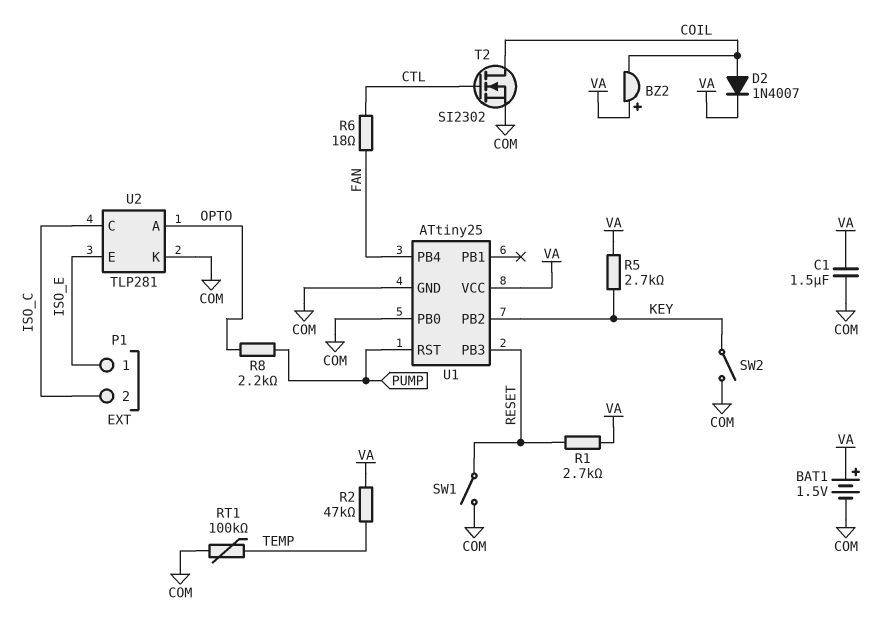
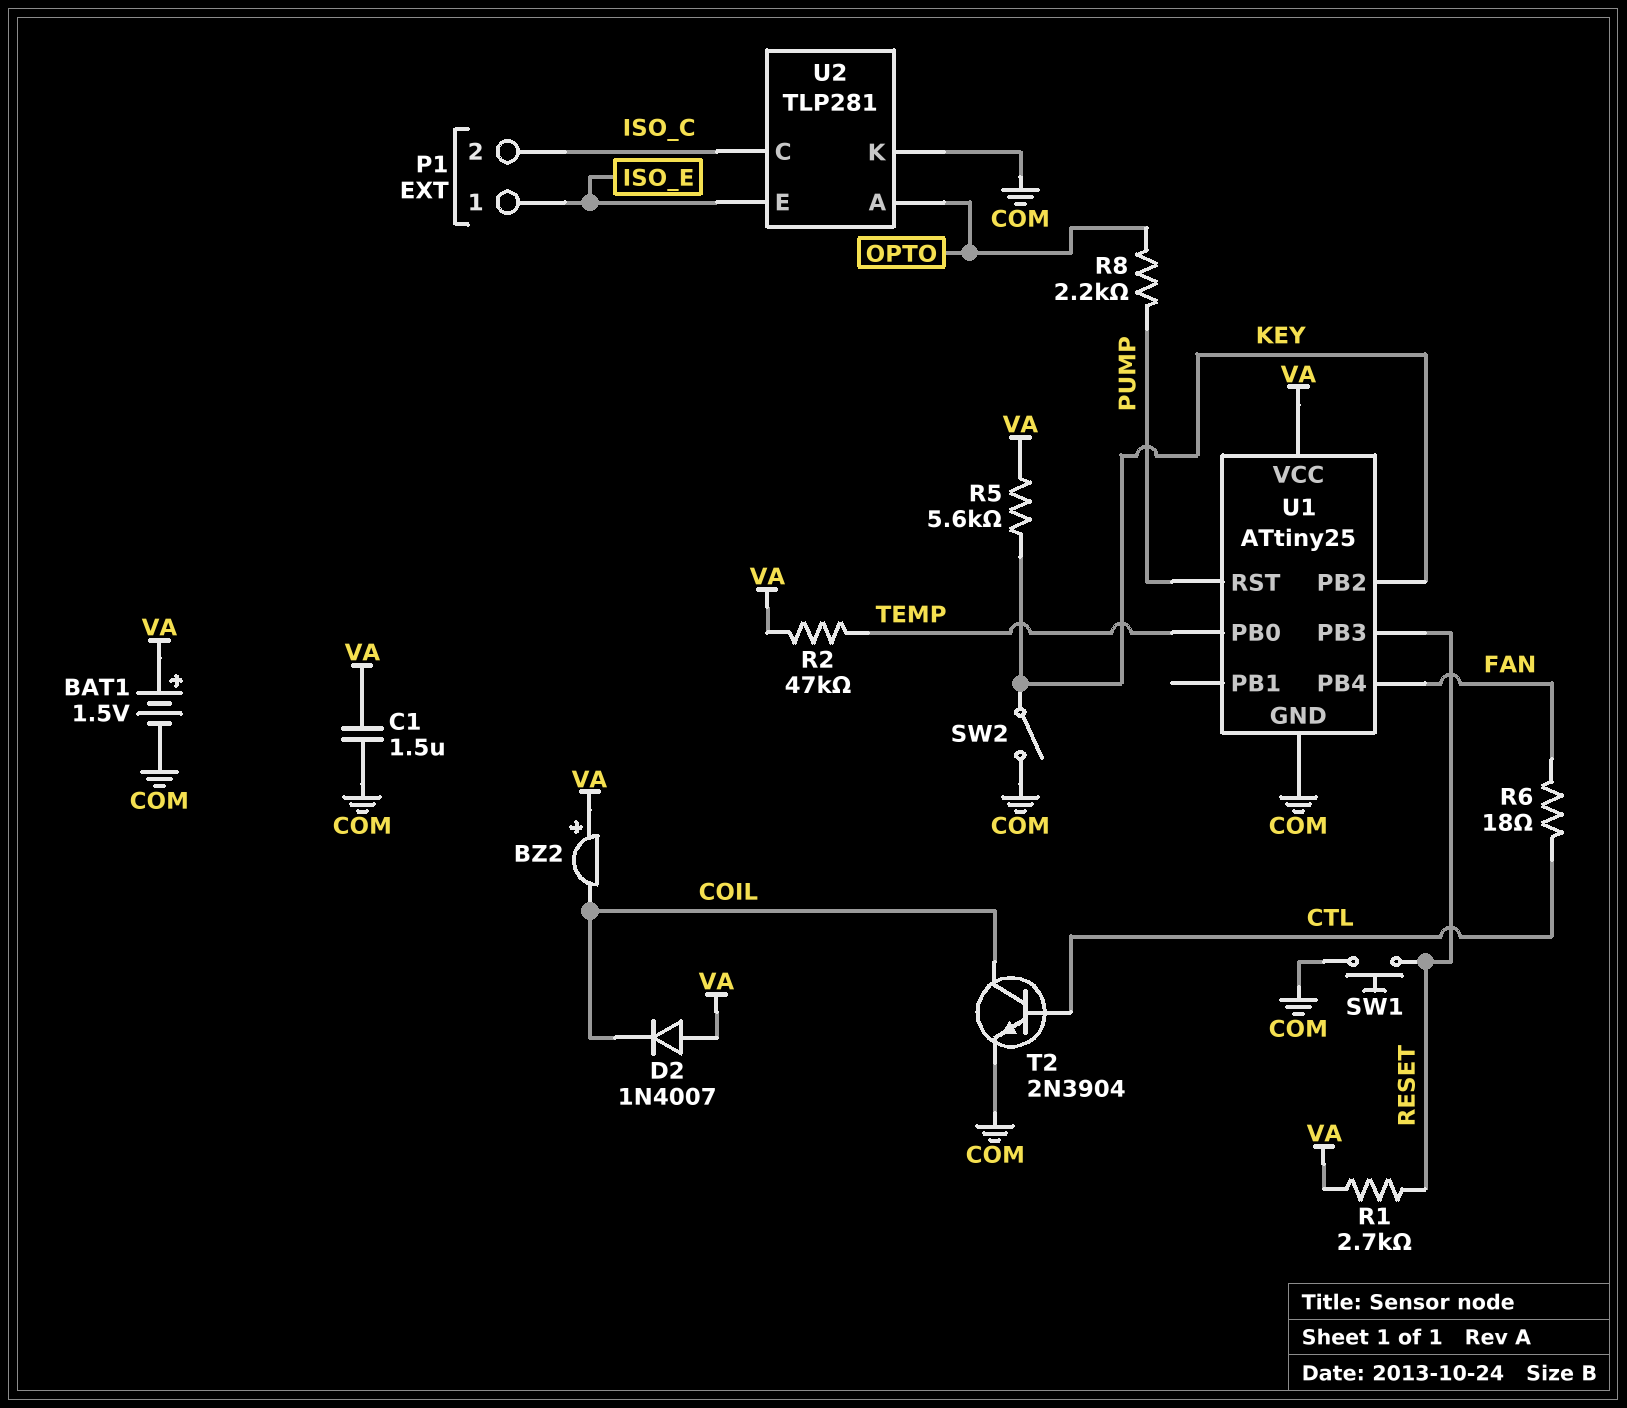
D2: diode 1N4007 (A COIL, K VA) -> diode 1N4007 (A VA, K COIL)
R5: 2.7k (KEY, VA) -> 5.6k (KEY, VA)
RT1: 100k (COM, TEMP) -> none
SW1: switch (COM, RESET) -> button (COM, RESET)
T2: NMOS SI2302 (G CTL, D COIL, S COM) -> NPN 2N3904 (B CTL, C COIL, E COM)
U1 pin PB0: COM -> TEMP

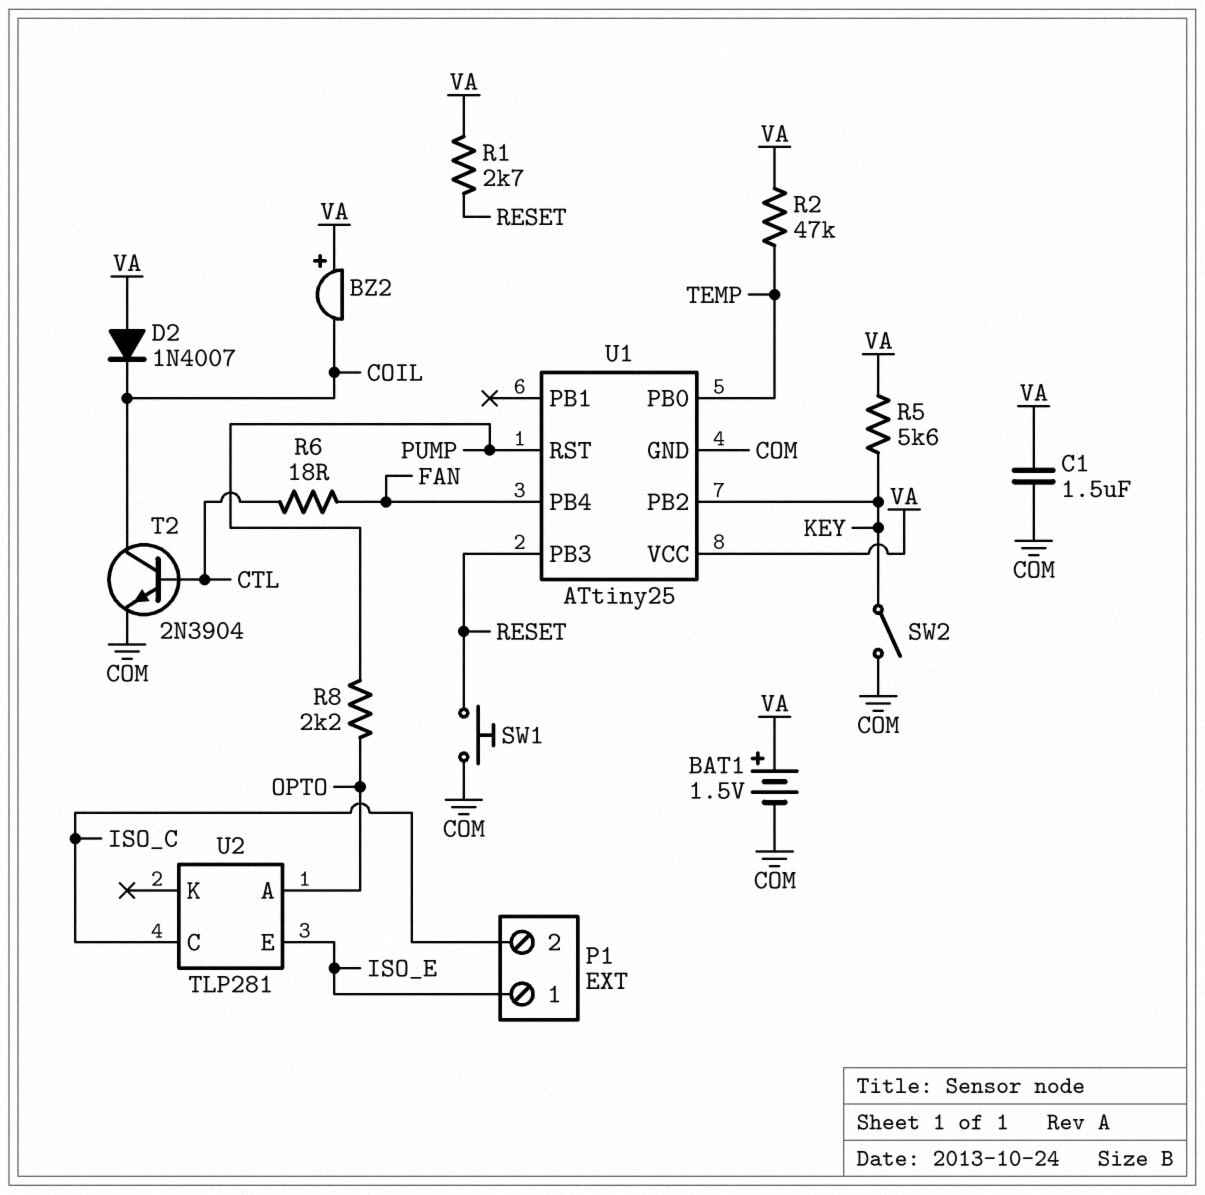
U2 pin K: COM -> none

